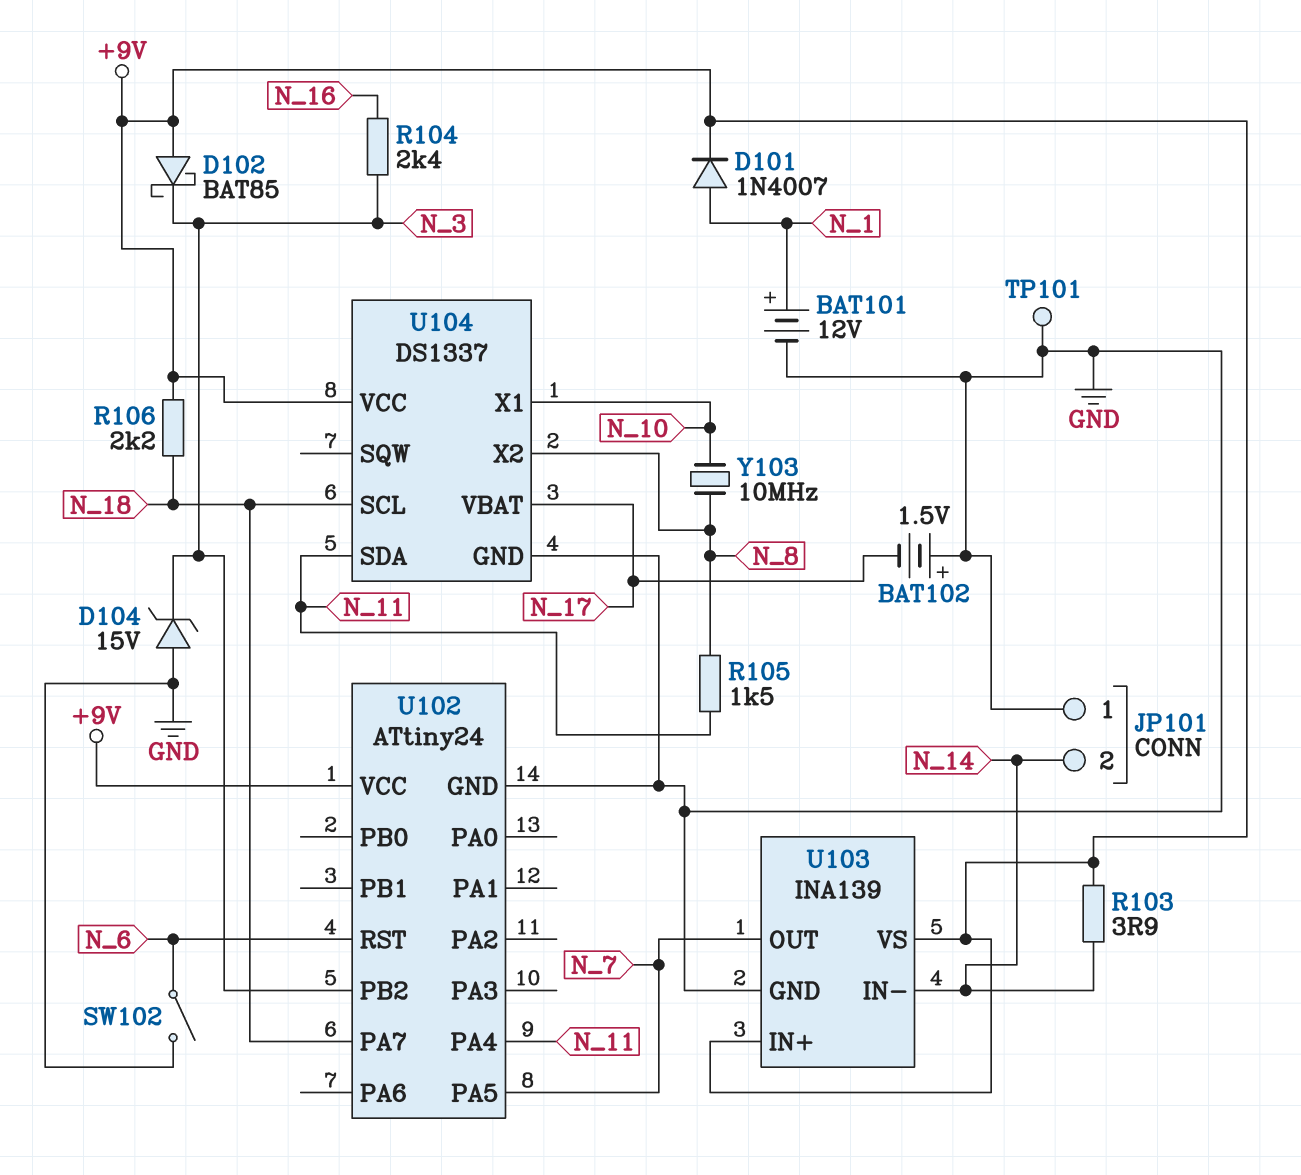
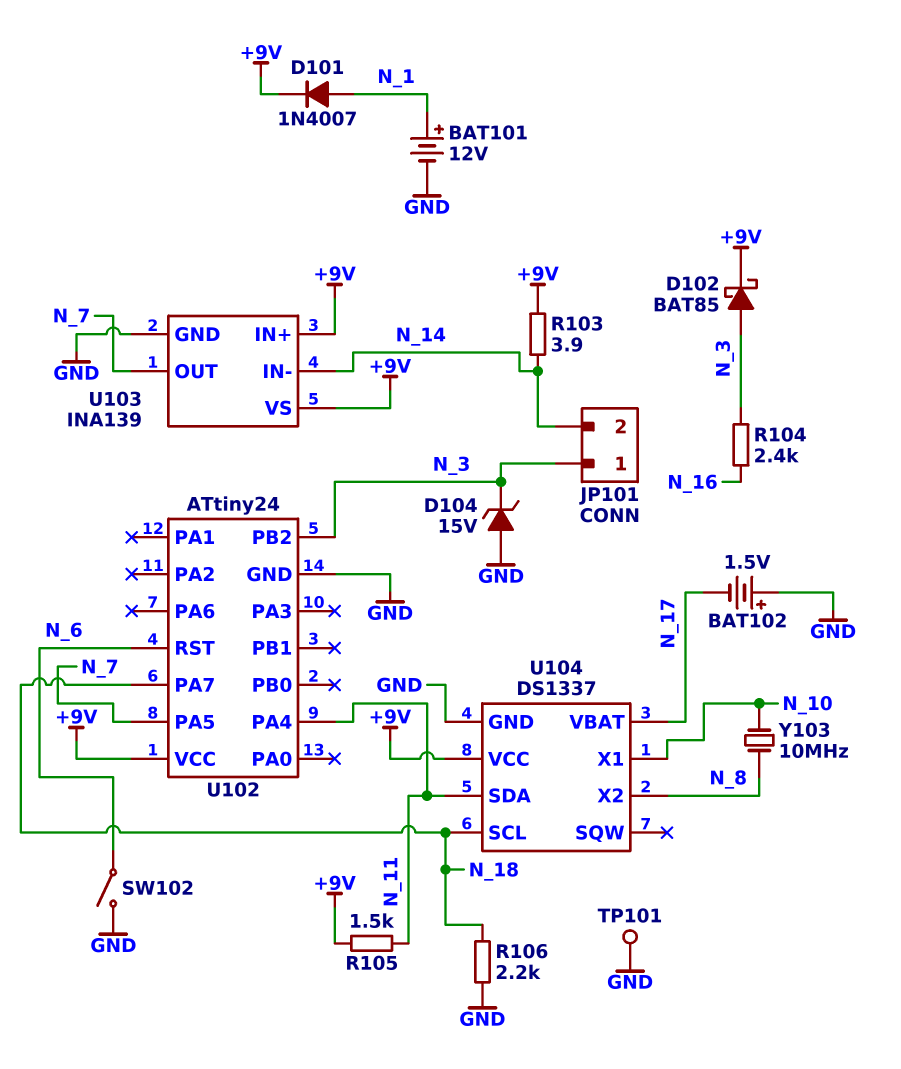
D102: schottky BAT85 (A +9V, K N_3) -> schottky BAT85 (A N_3, K +9V)
JP101 pin 1: GND -> N_3
R105: 1.5k (N_8, N_11) -> 1.5k (+9V, N_11)
R106: 2.2k (+9V, N_18) -> 2.2k (GND, N_18)

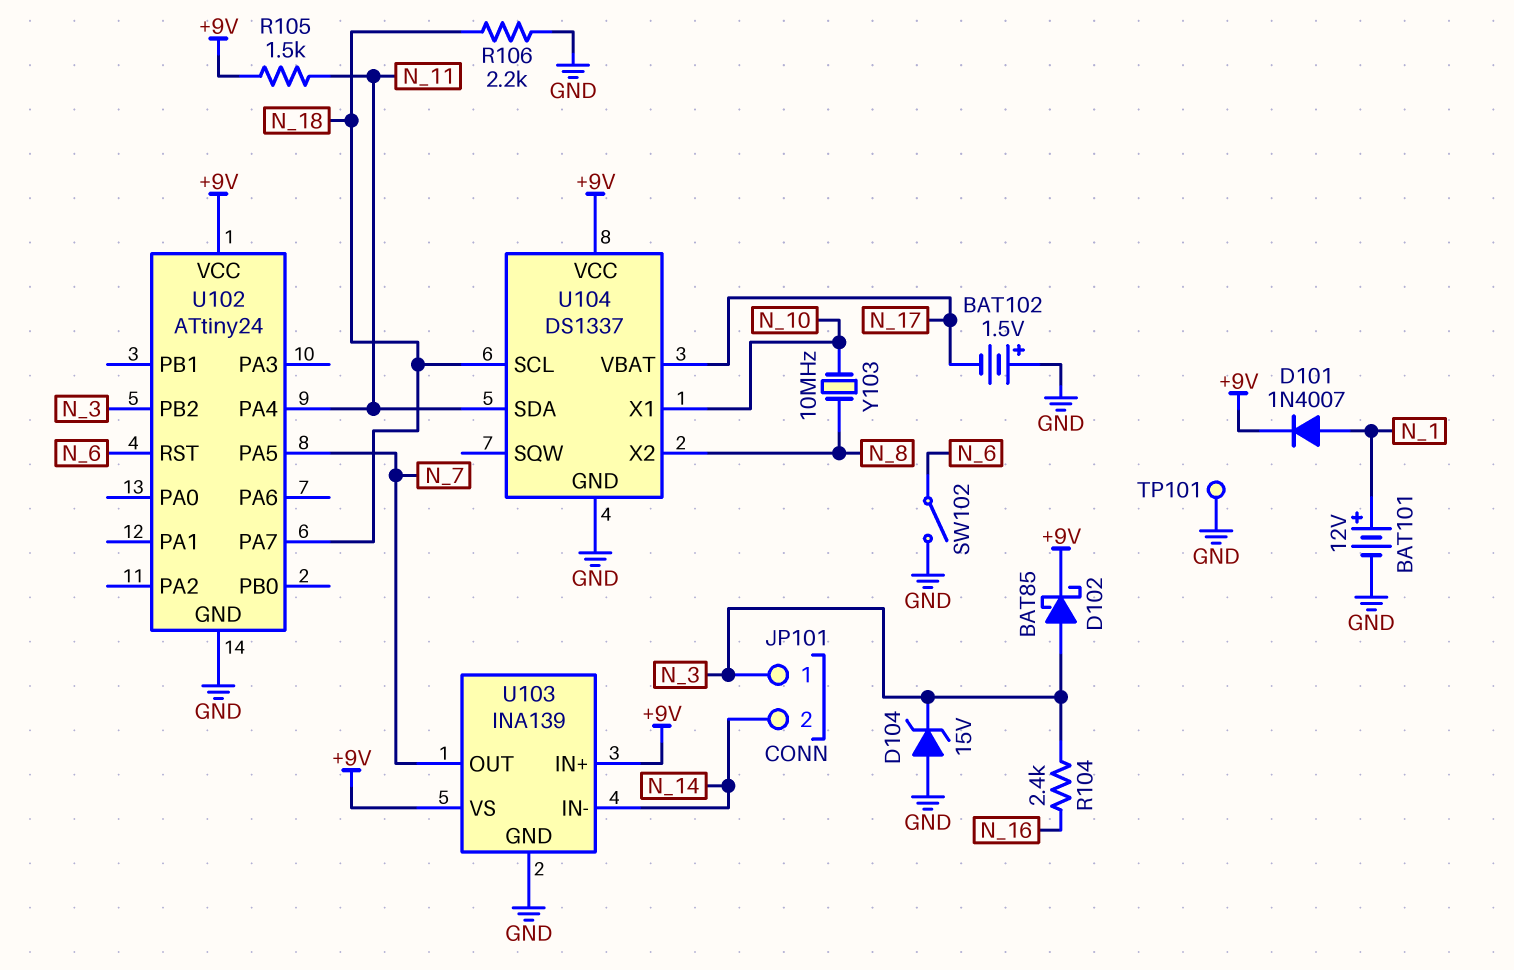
R103: 3.9 (+9V, N_14) -> none

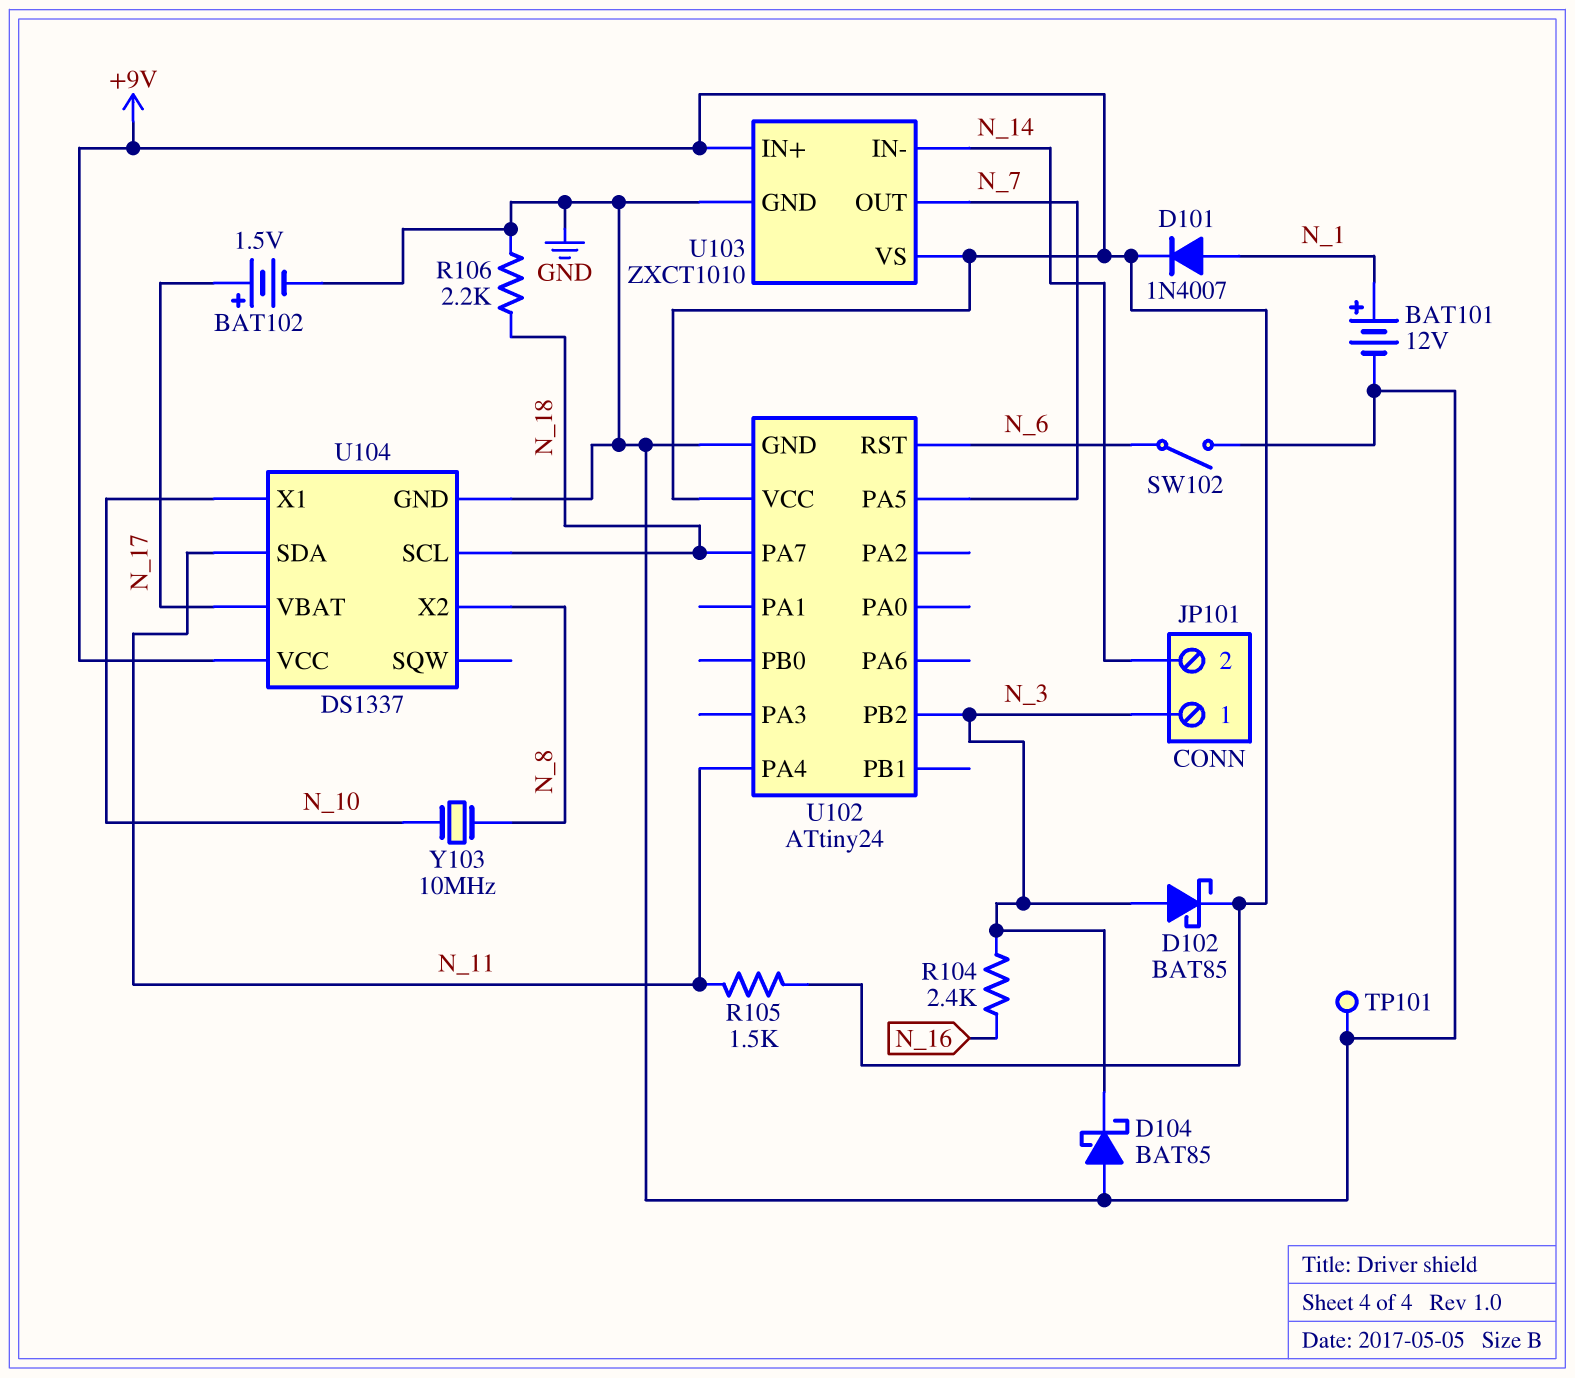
BAT102: 1.5V (plus GND, minus N_17) -> 1.5V (plus N_17, minus GND)
D104: zener 15V (A GND, K N_3) -> schottky BAT85 (A GND, K N_3)
U103: INA139 -> ZXCT1010

